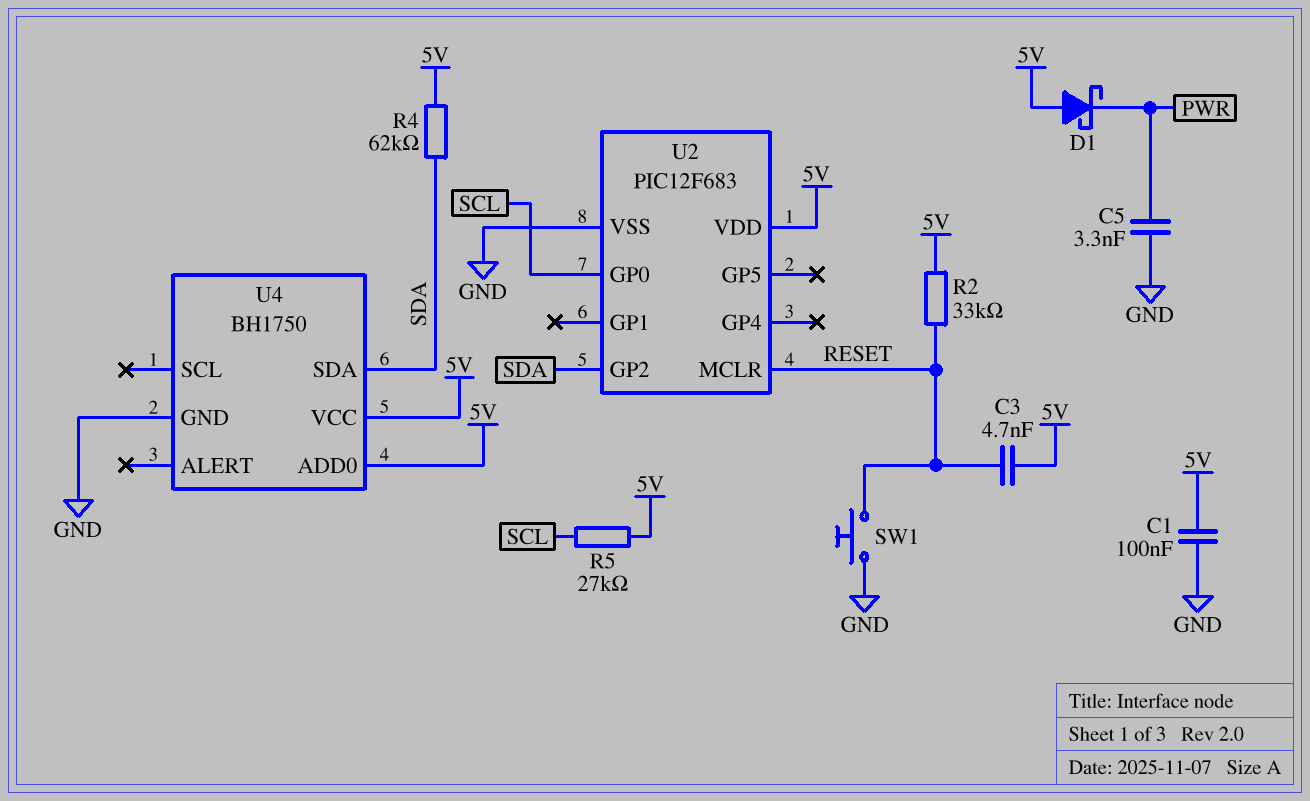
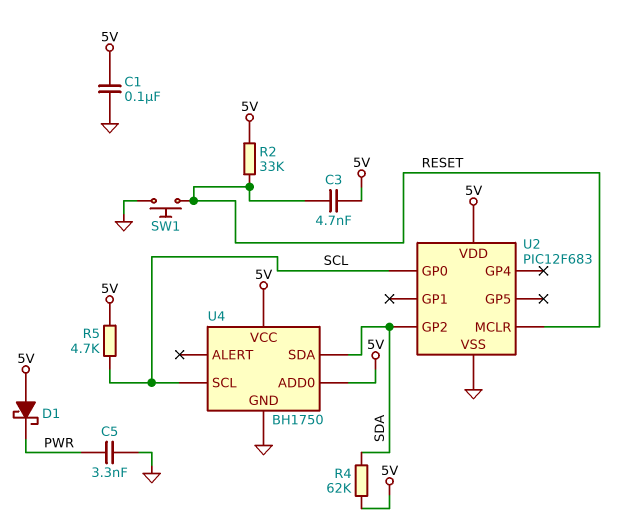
R5: 27k (5V, SCL) -> 4.7k (5V, SCL)
U4 pin SCL: none -> SCL

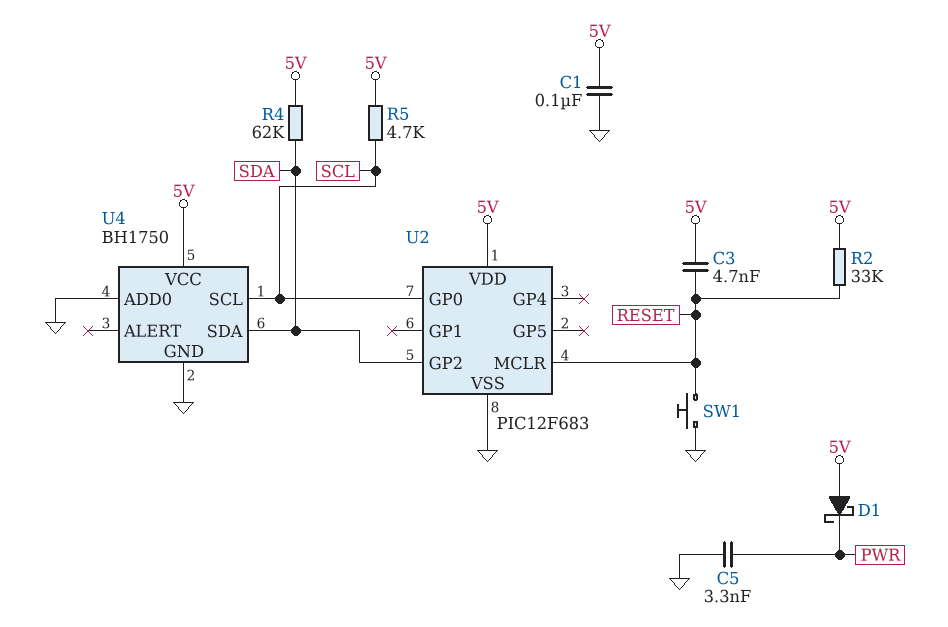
U4 pin ADD0: 5V -> GND

